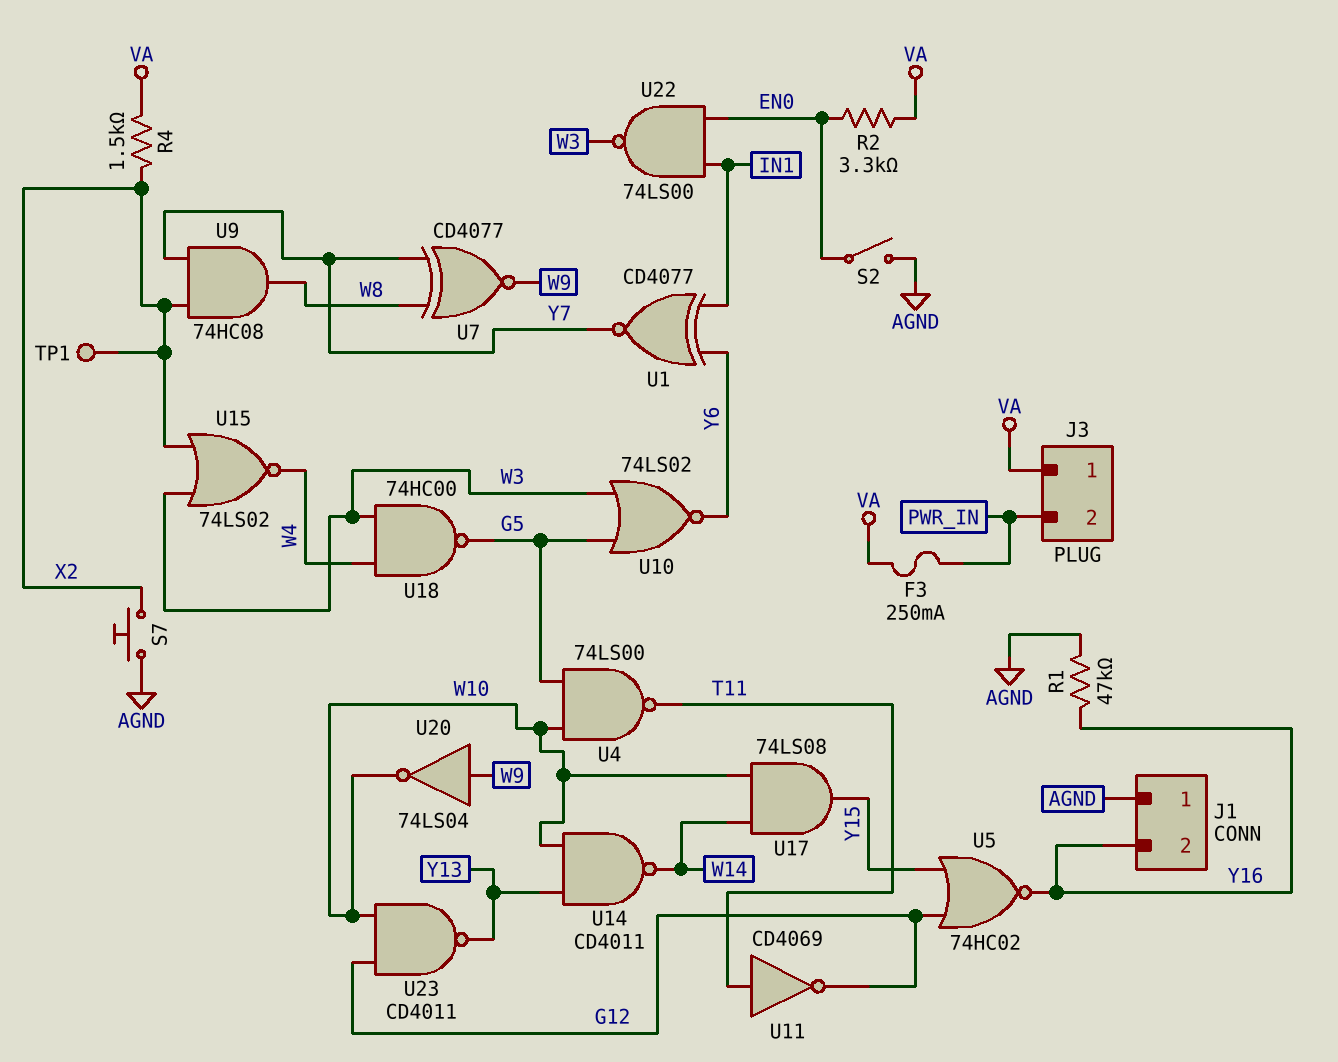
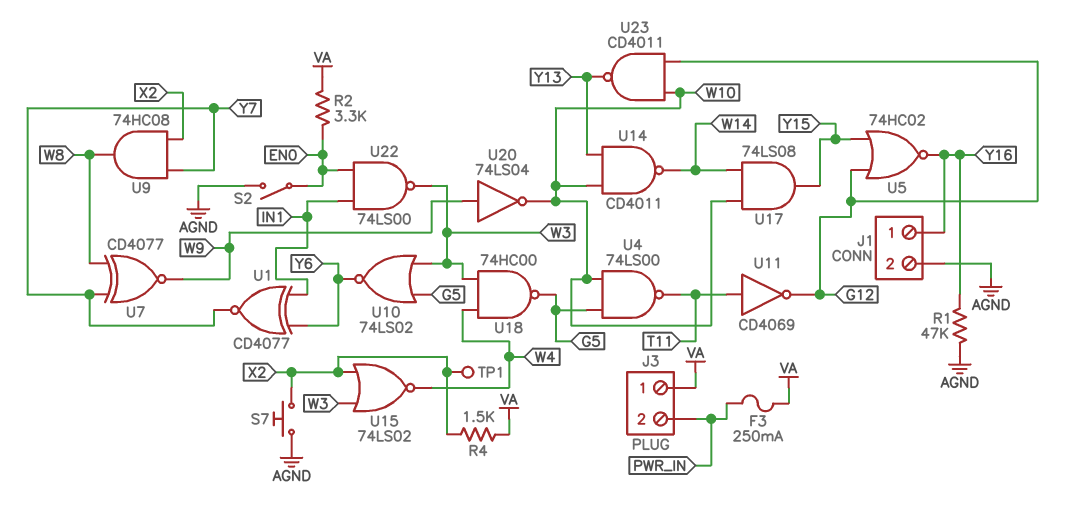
J1 pin 1: AGND -> Y16
J1 pin 2: Y16 -> AGND

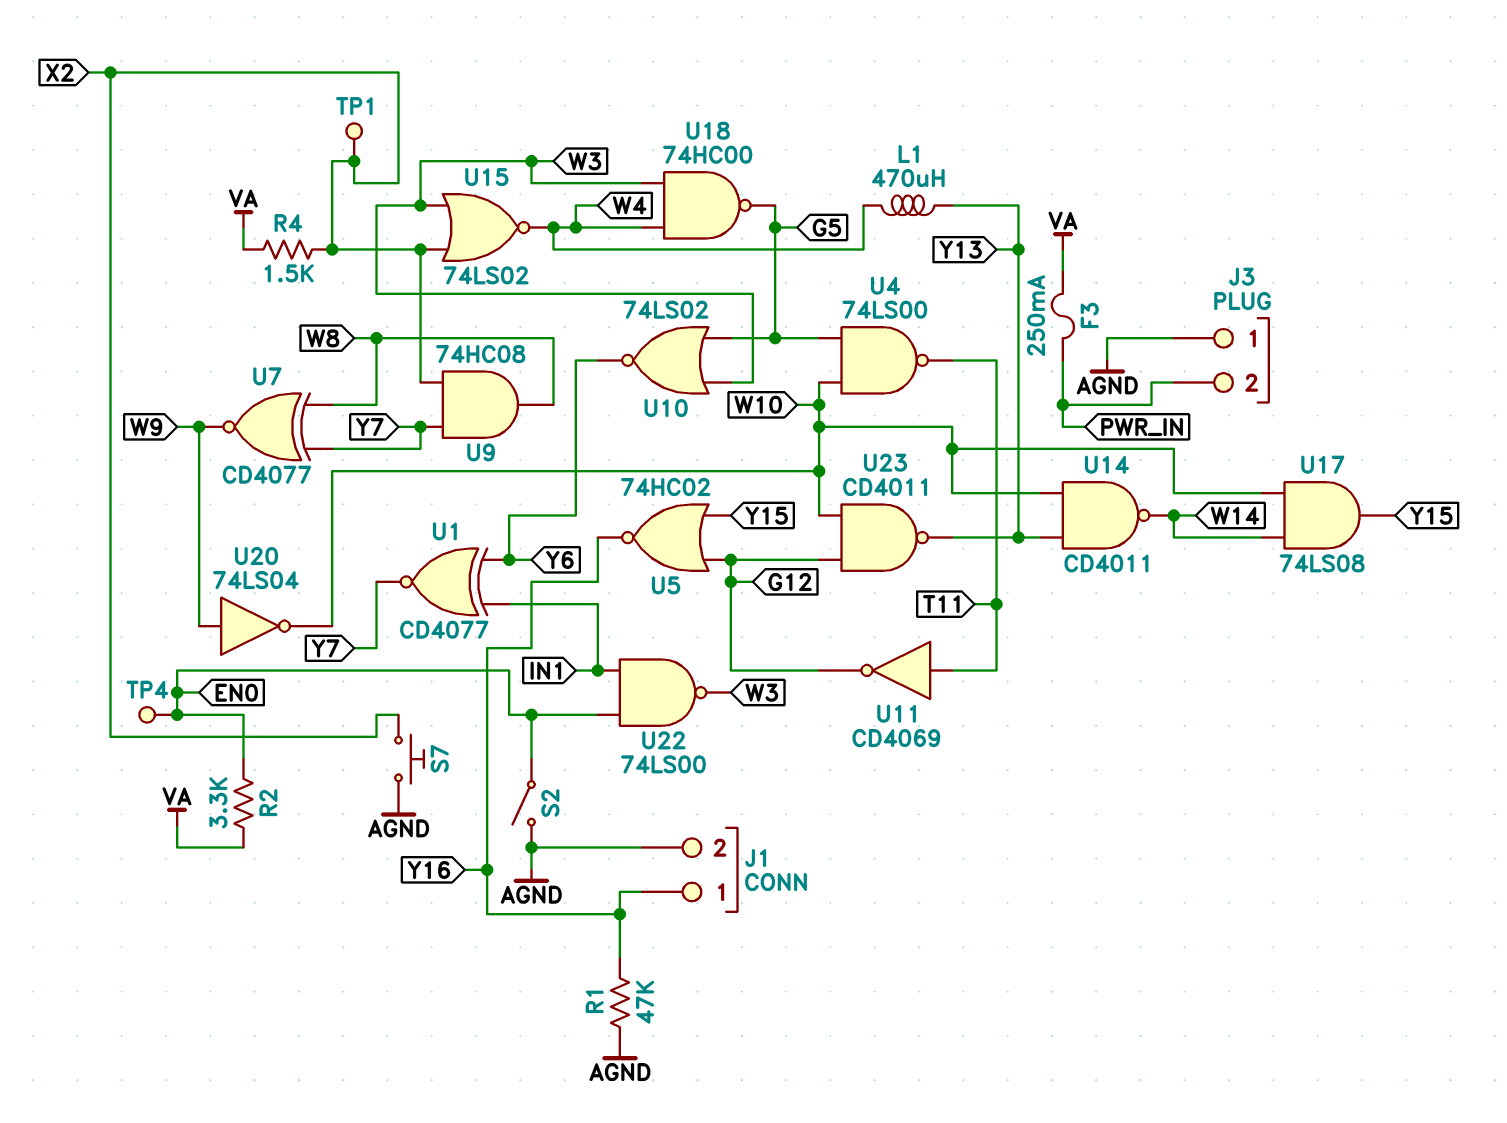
J3 pin 1: VA -> AGND
L1: none -> 470uH (W4, Y13)
TP4: none -> test point (EN0)

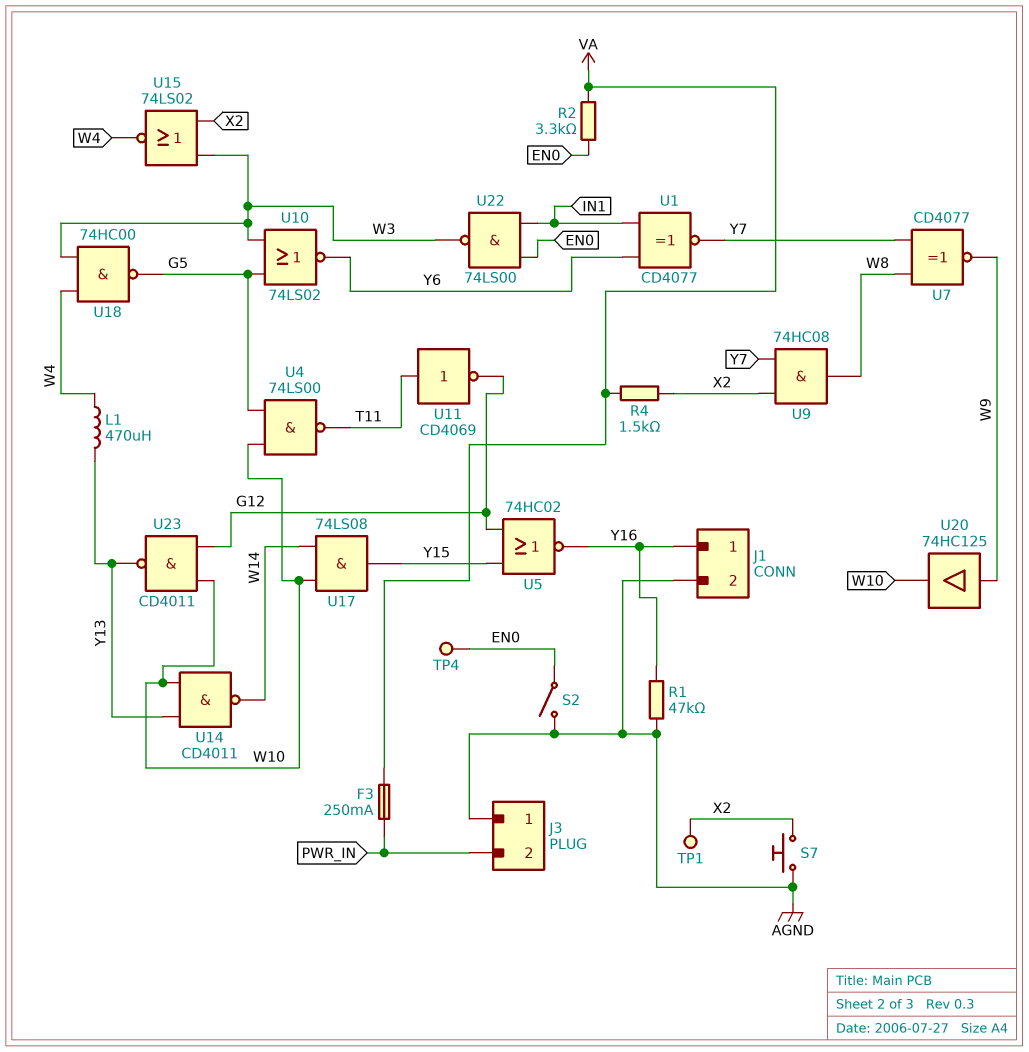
U20: NOT 74LS04 (in W9, out W10) -> buffer 74HC125 (in W9, out W10)

